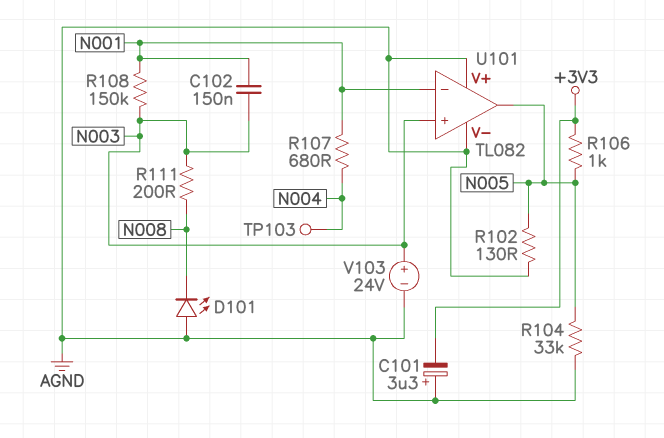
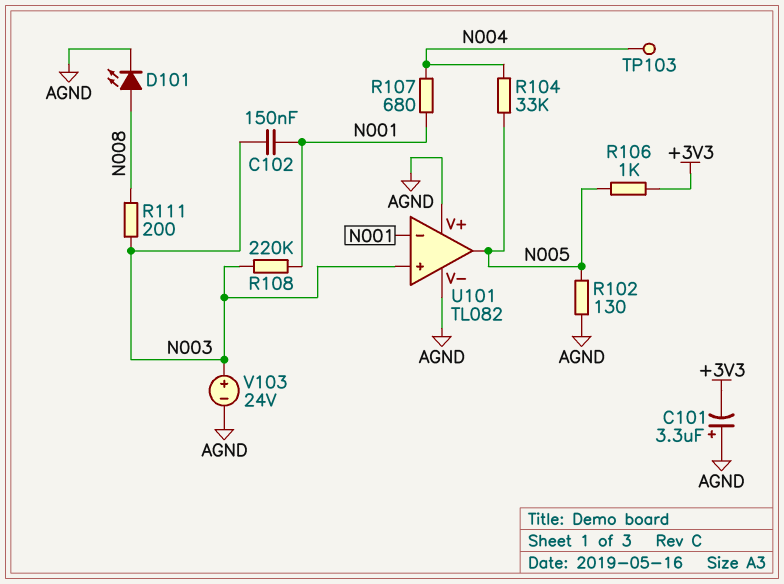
D101: LED (A AGND, K N008) -> LED (A N008, K AGND)
R104: 33k (AGND, N005) -> 33k (N004, N005)
R108: 150k (N001, N003) -> 220k (N001, N003)

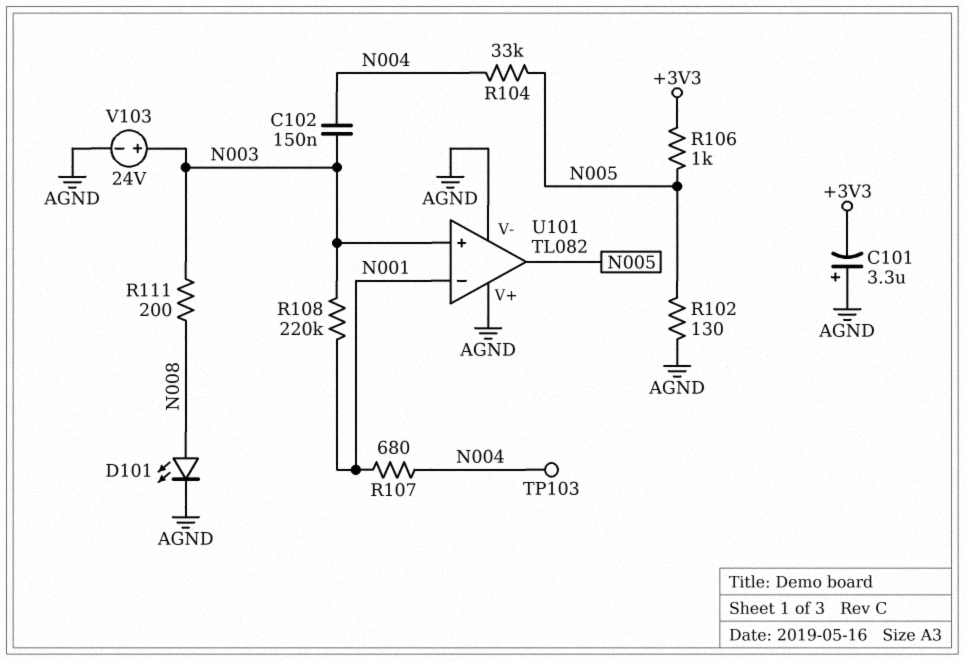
C102: 150nF (N001, N003) -> 150nF (N003, N004)

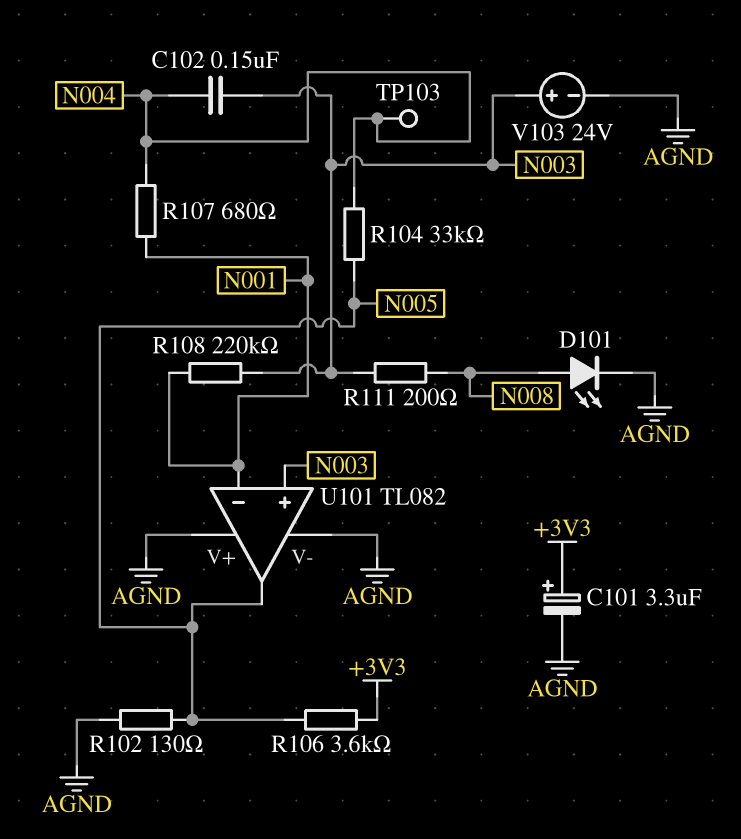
C101: 3.3uF (plus AGND, minus +3V3) -> 3.3uF (plus +3V3, minus AGND)
R106: 1k (+3V3, N005) -> 3.6k (+3V3, N005)

